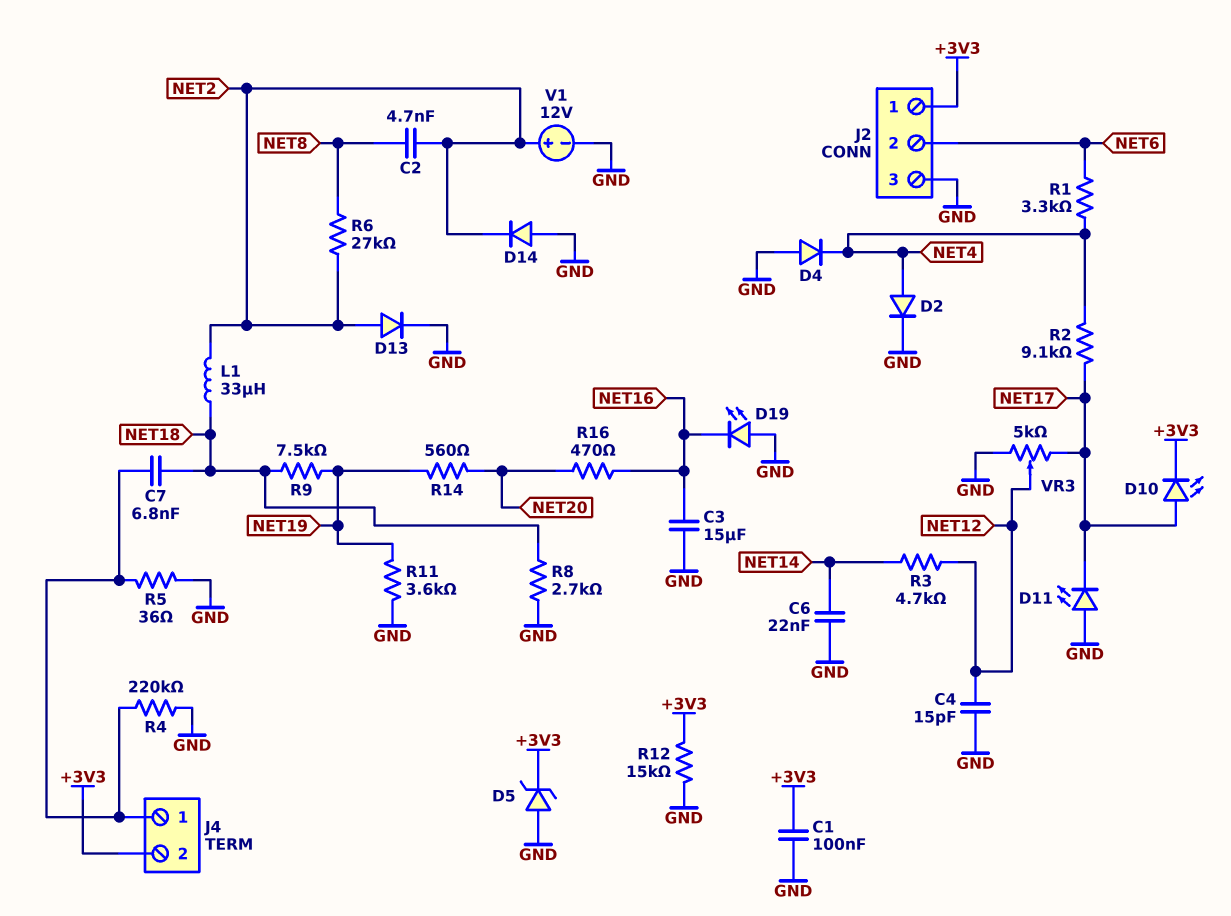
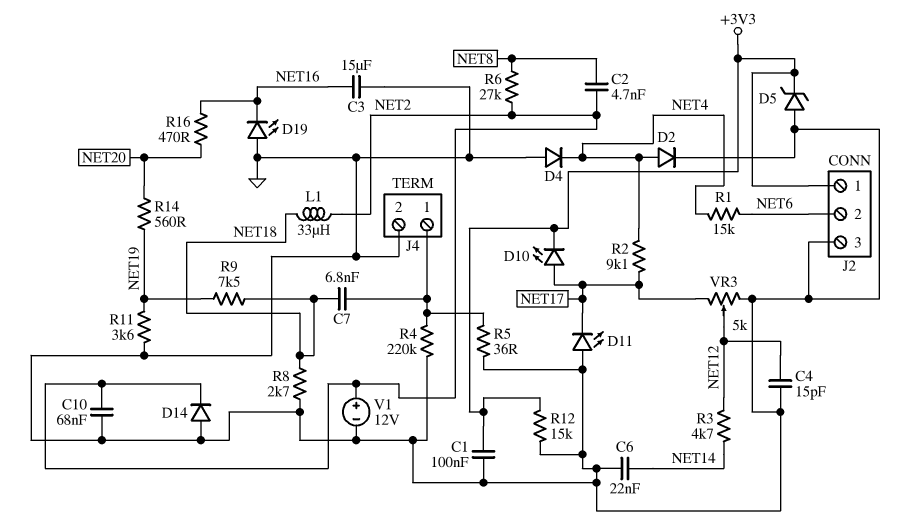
C10: none -> 68nF (GND, NET2)
D13: diode (A NET2, K GND) -> none
J4 pin 2: +3V3 -> GND
R1: 3.3k (NET4, NET6) -> 15k (NET4, NET6)

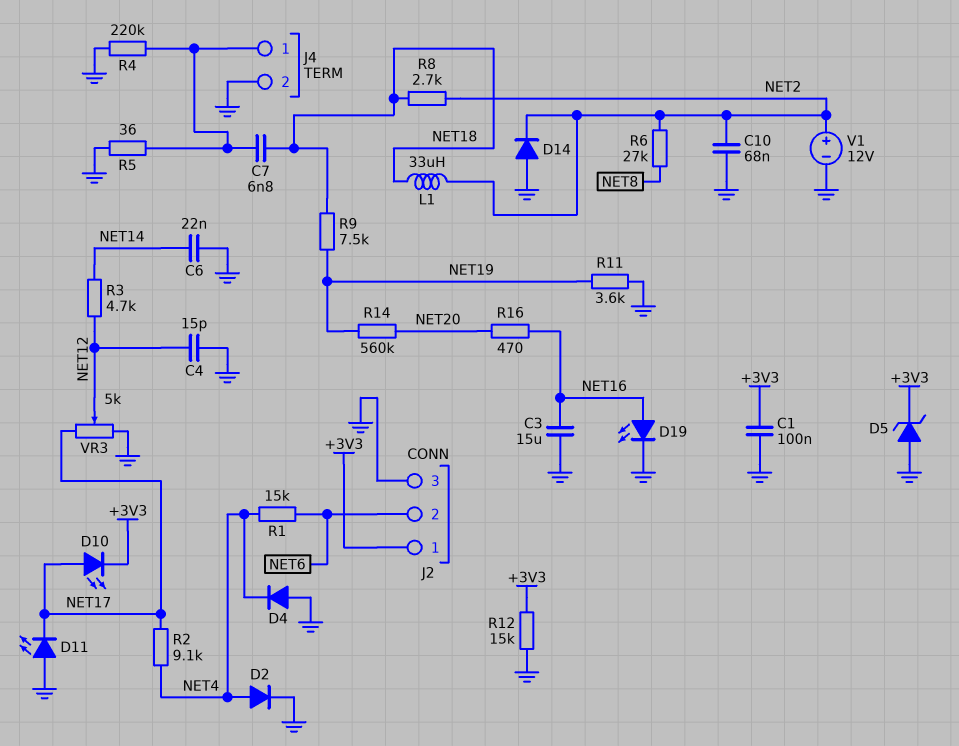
C2: 4.7nF (NET2, NET8) -> none
D19: LED (A GND, K NET16) -> LED (A NET16, K GND)
R8: 2.7k (GND, NET18) -> 2.7k (NET2, NET18)
R14: 560 (NET19, NET20) -> 560k (NET19, NET20)

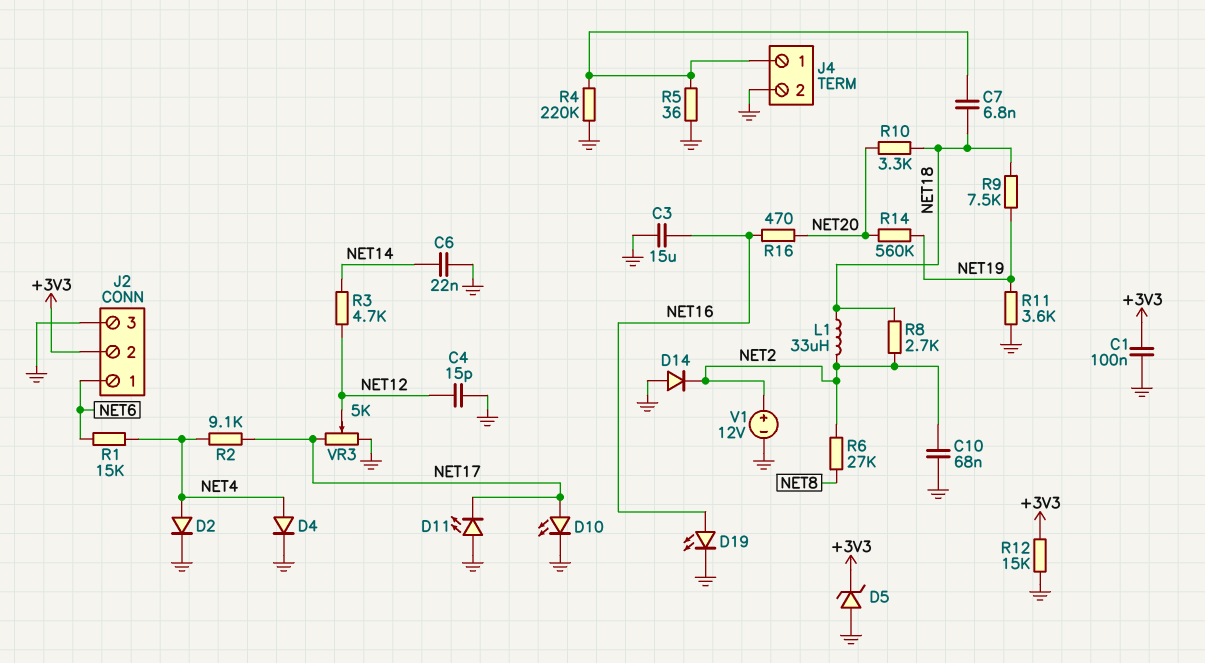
D4: diode (A GND, K NET4) -> diode (A NET4, K GND)
D10: LED (A NET17, K +3V3) -> LED (A NET17, K GND)
J2 pin 1: +3V3 -> NET6
J2 pin 2: NET6 -> +3V3
R10: none -> 3.3k (NET18, NET20)

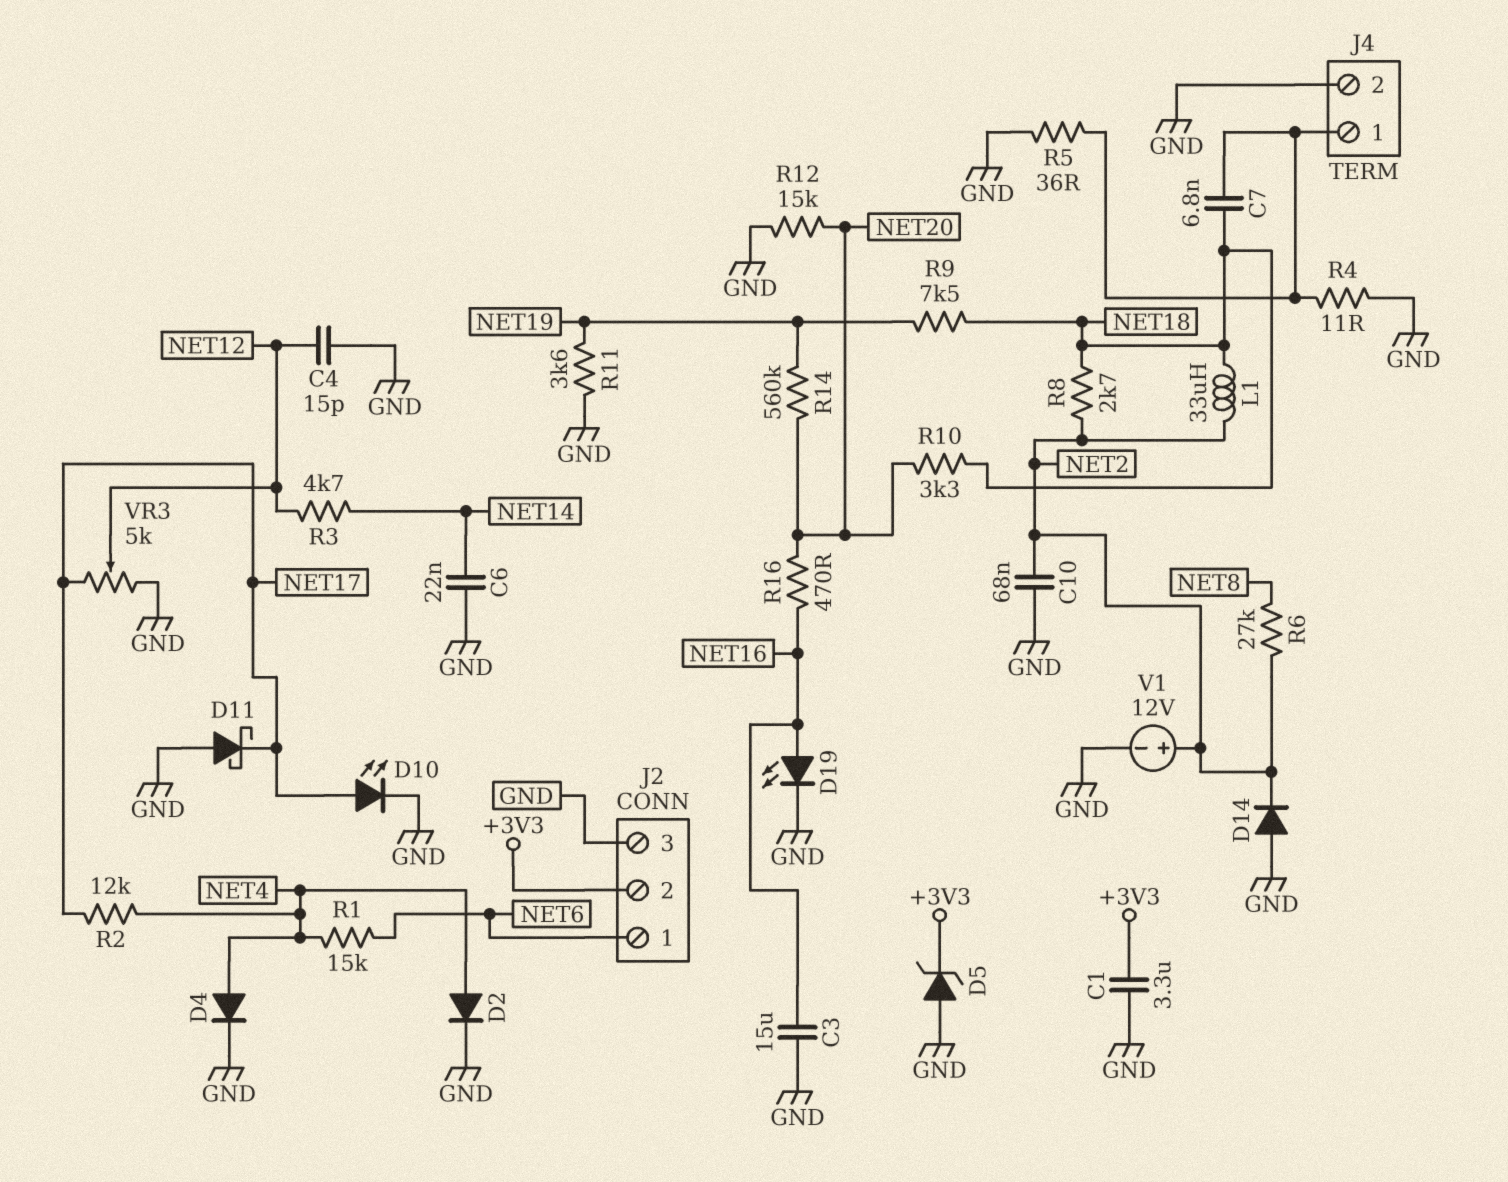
C1: 100nF (+3V3, GND) -> 3.3uF (+3V3, GND)
D11: LED (A GND, K NET17) -> schottky (A GND, K NET17)
R2: 9.1k (NET4, NET17) -> 12k (NET4, NET17)
R4: 220k (GND, J4/1) -> 11 (GND, J4/1)
R12: 15k (+3V3, GND) -> 15k (GND, NET20)

